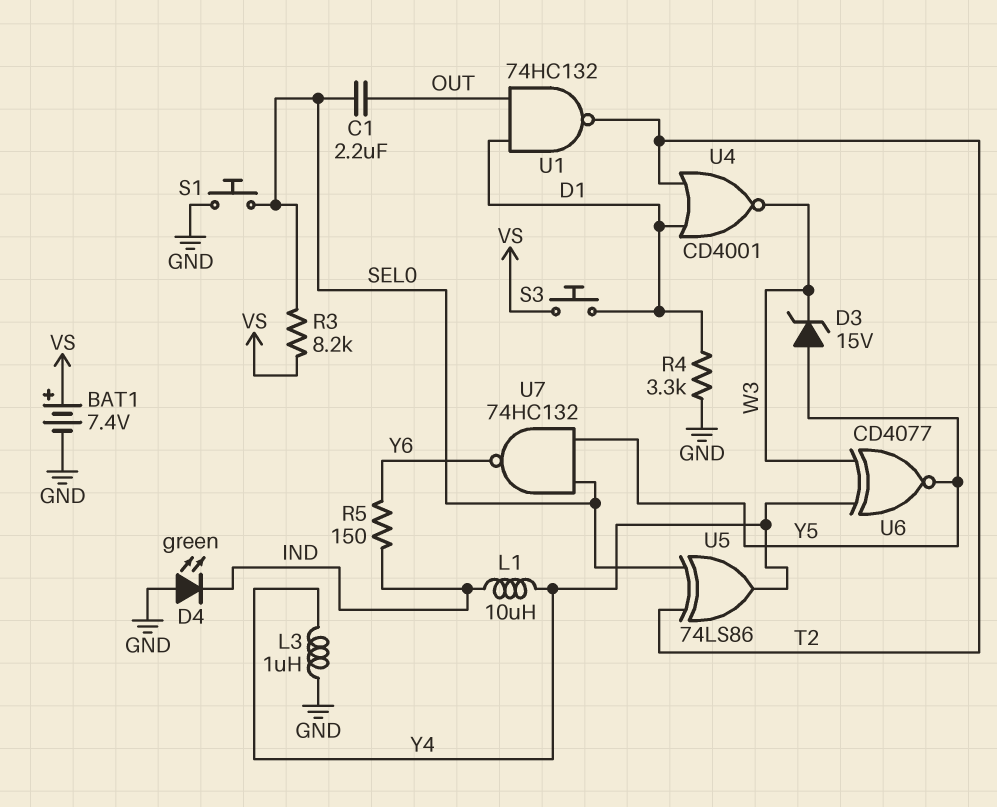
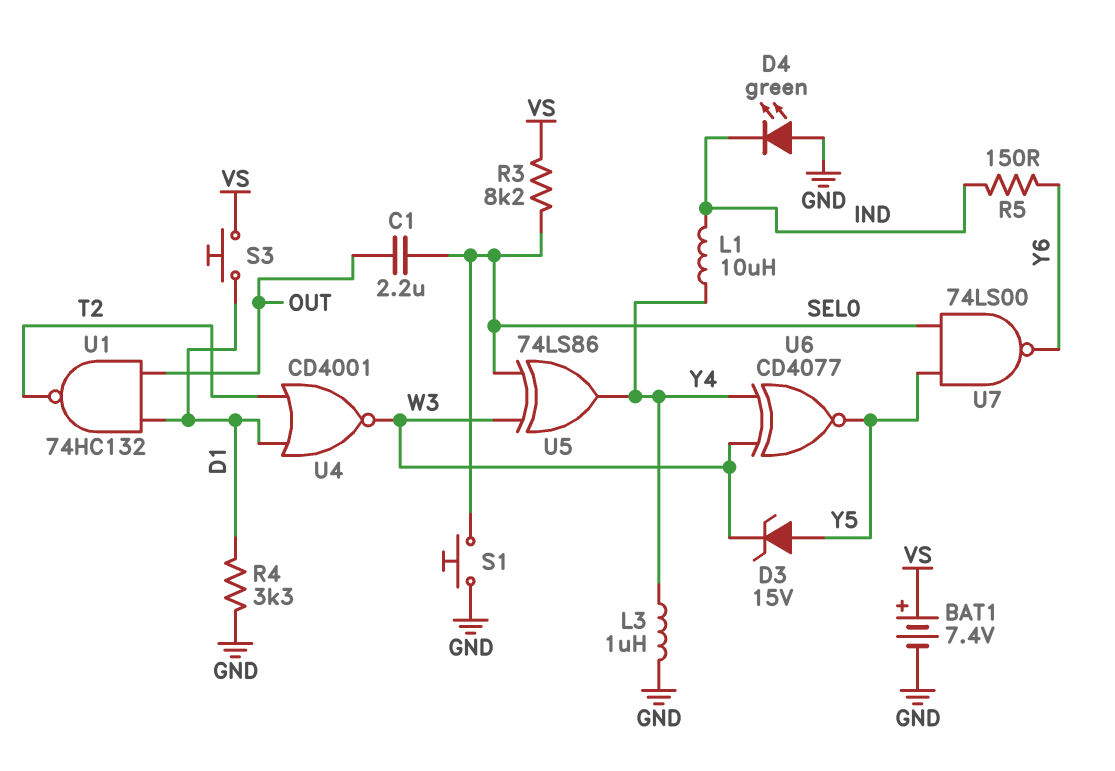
U5: XOR 74LS86 (in SEL0, in T2, out Y4) -> XOR 74LS86 (in SEL0, in W3, out Y4)
U7: NAND 74HC132 (in SEL0, in Y5, out Y6) -> NAND 74LS00 (in SEL0, in Y5, out Y6)

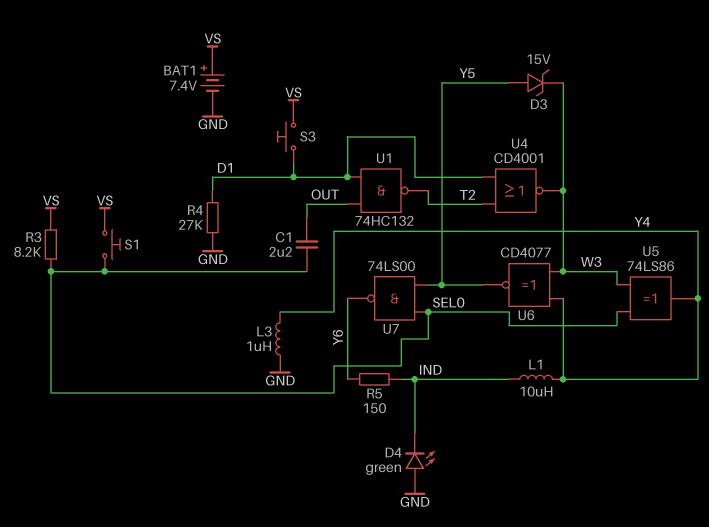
R4: 3.3k (D1, GND) -> 27k (D1, GND)
S1: button (GND, SEL0) -> button (SEL0, VS)

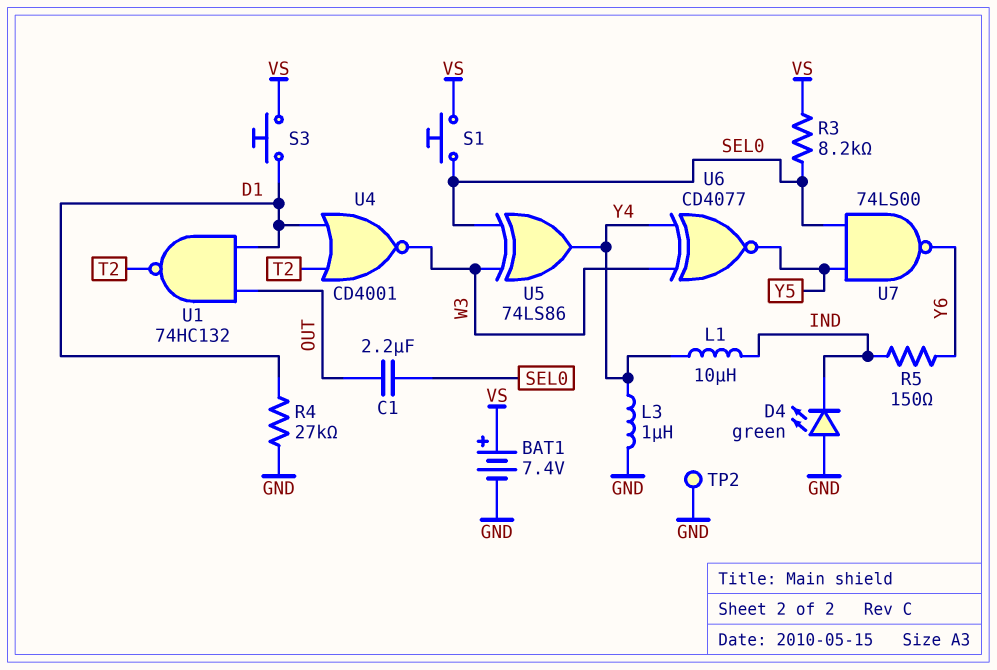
D3: zener 15V (A Y5, K W3) -> none
TP2: none -> test point (GND)

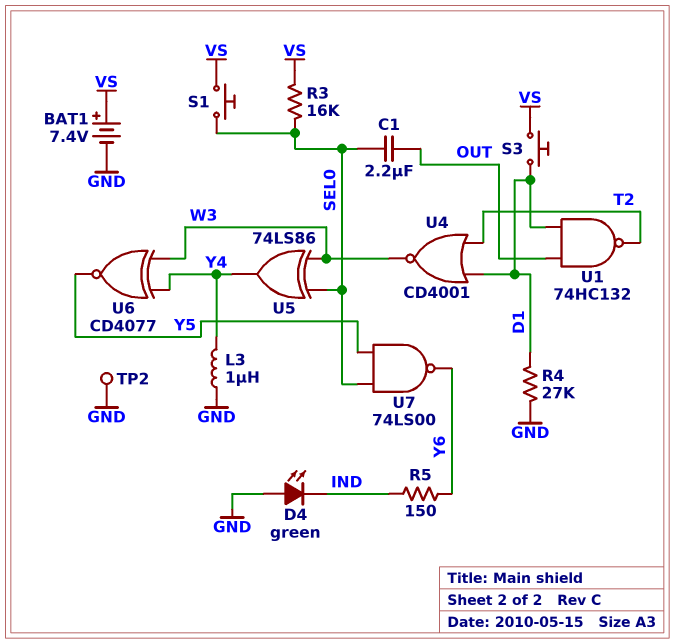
L1: 10uH (IND, Y4) -> none
R3: 8.2k (SEL0, VS) -> 16k (SEL0, VS)

